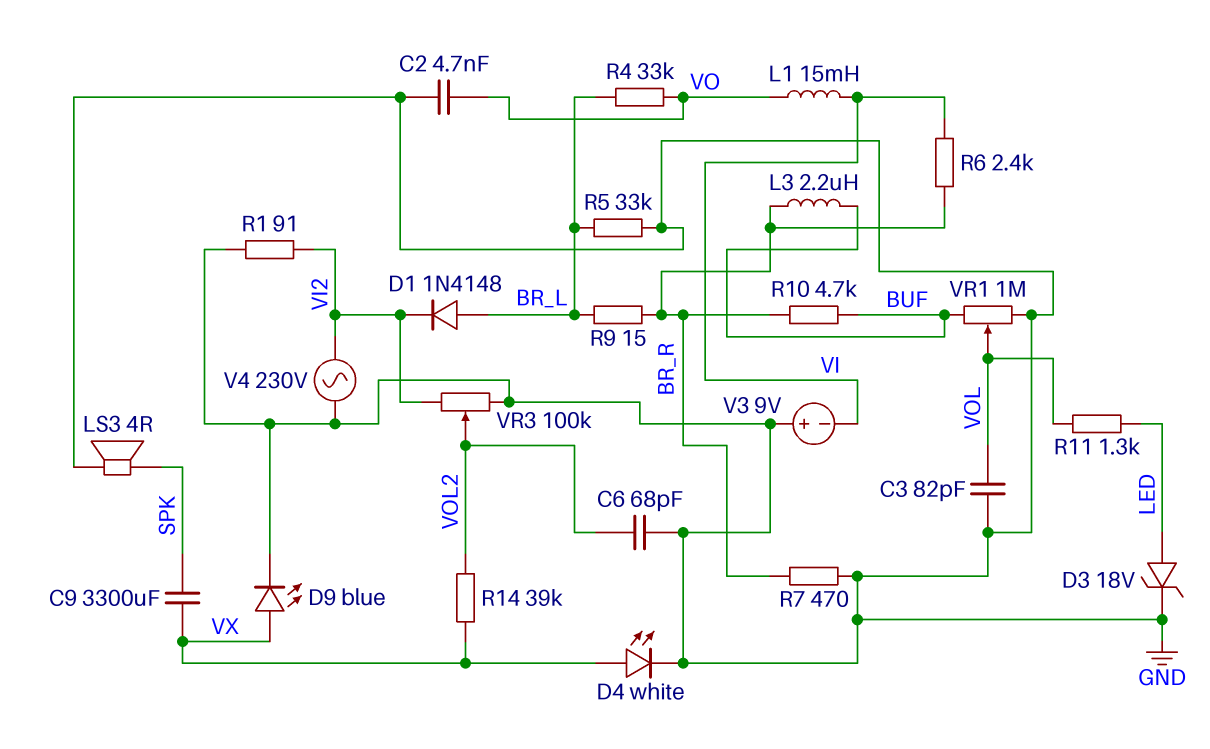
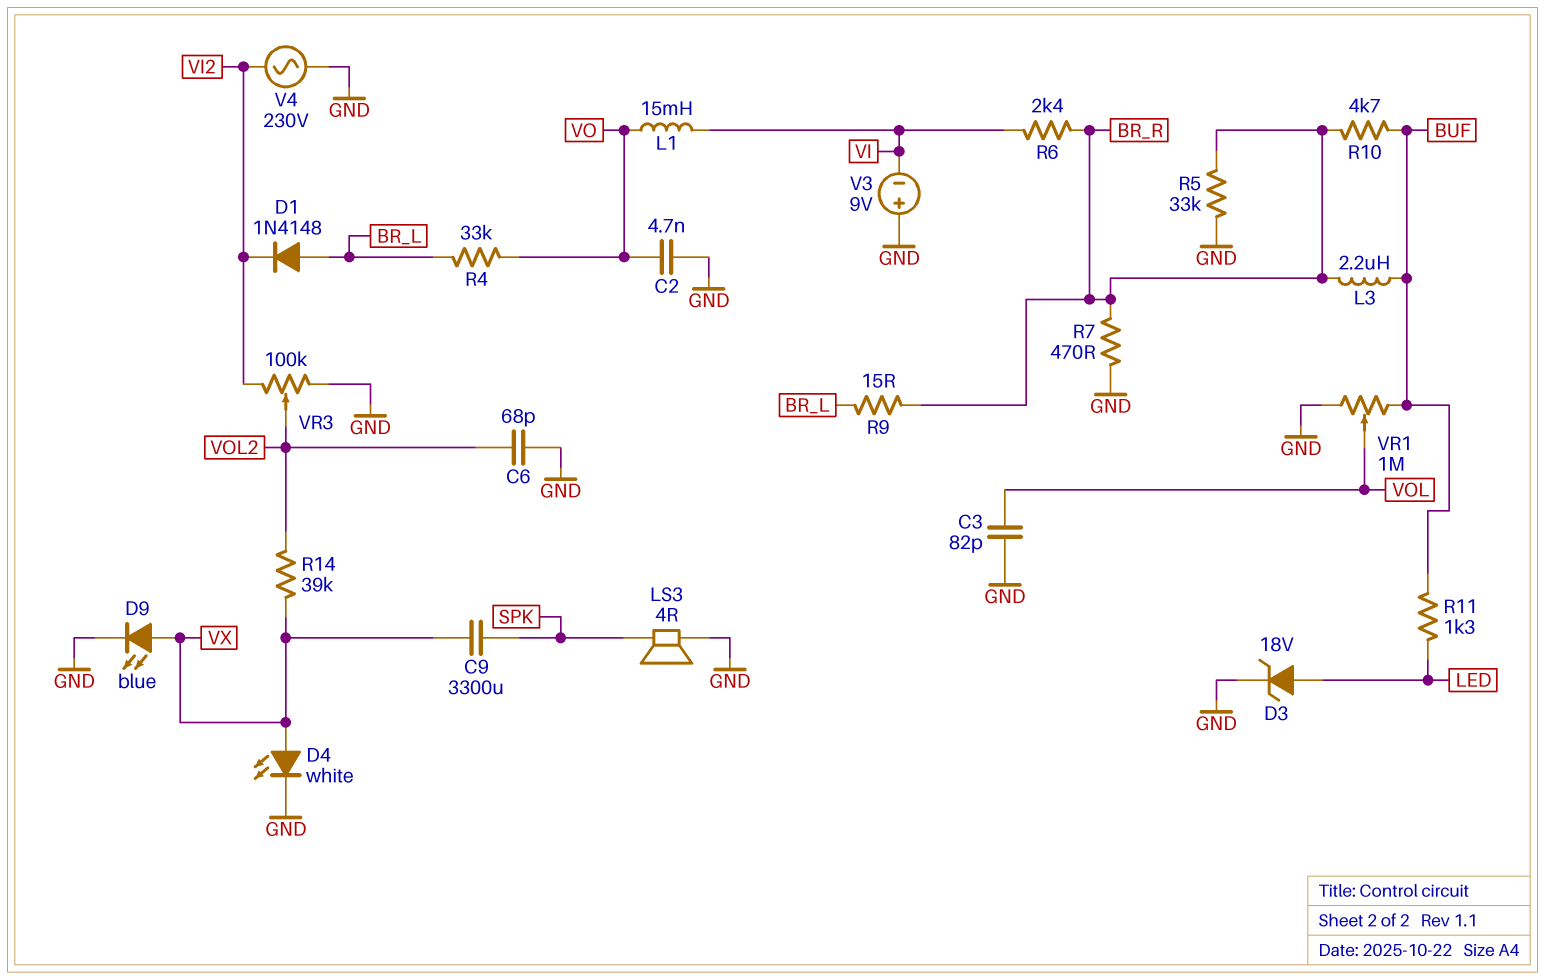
R1: 91 (GND, VI2) -> none
R5: 33k (BR_L, GND) -> 33k (BR_R, GND)
R11: 1.3k (LED, VOL) -> 1.3k (BUF, LED)

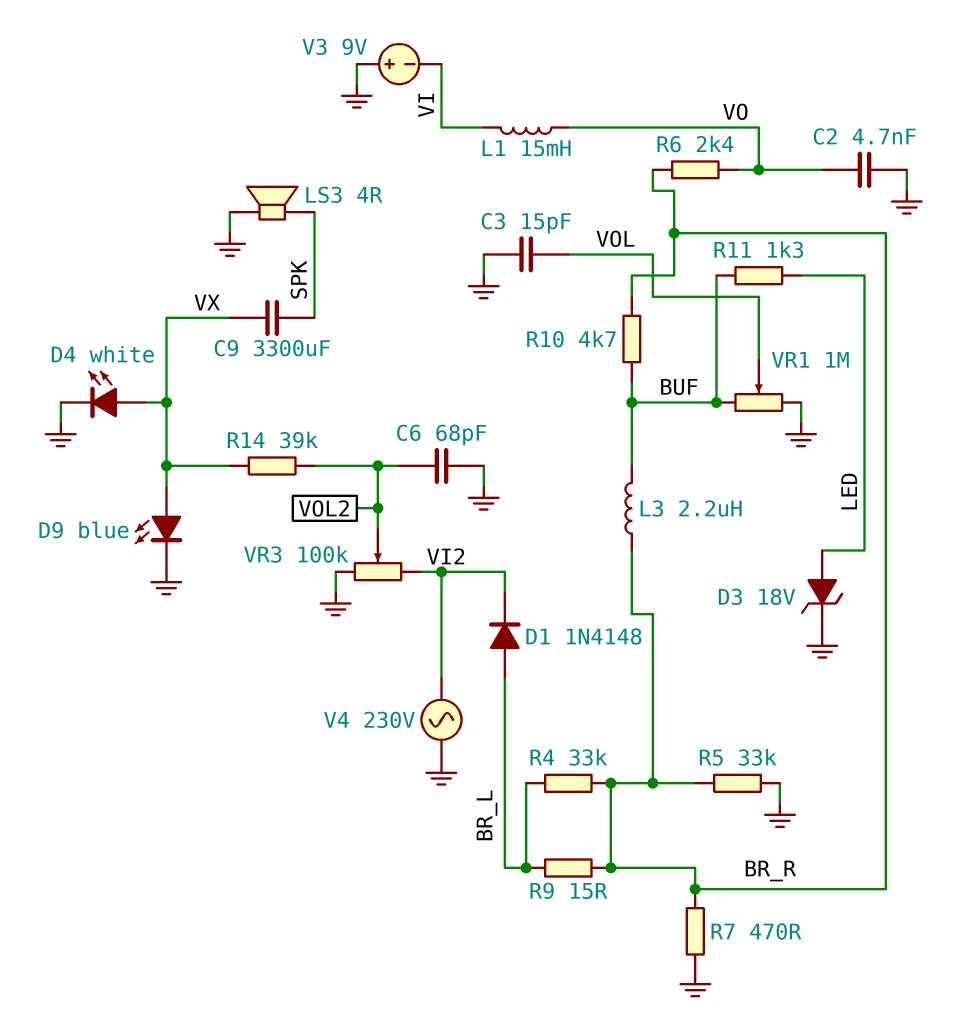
C3: 82pF (GND, VOL) -> 15pF (GND, VOL)
R4: 33k (BR_L, VO) -> 33k (BR_L, BR_R)
R6: 2.4k (BR_R, VI) -> 2.4k (BR_R, VO)

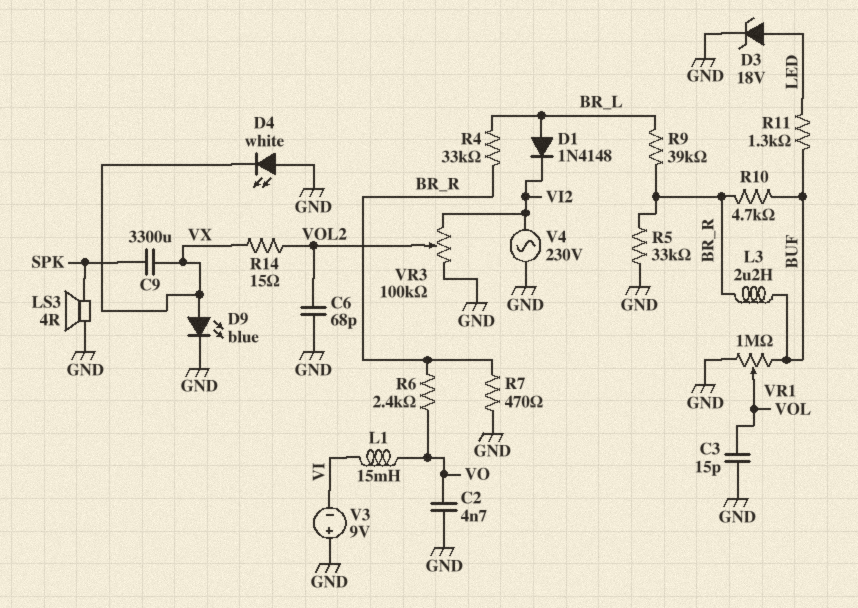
D4: LED white (A VX, K GND) -> LED white (A GND, K VX)
R9: 15 (BR_L, BR_R) -> 39k (BR_L, BR_R)
R14: 39k (VOL2, VX) -> 15 (VOL2, VX)

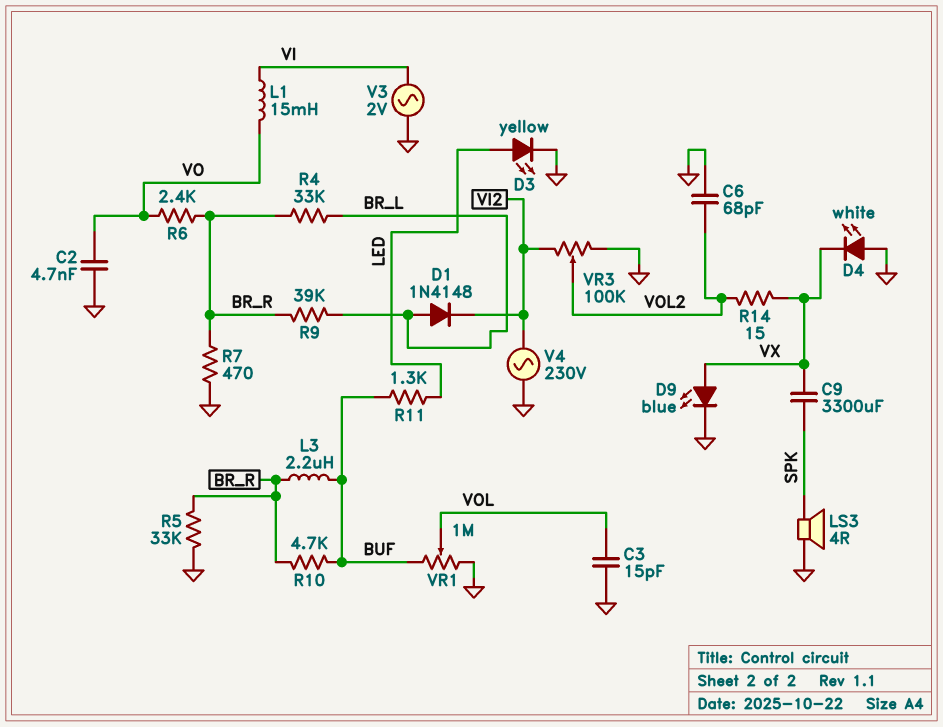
D3: zener 18V (A LED, K GND) -> LED yellow (A LED, K GND)
V3: 9V (plus GND, minus VI) -> AC 2V (GND, VI)

